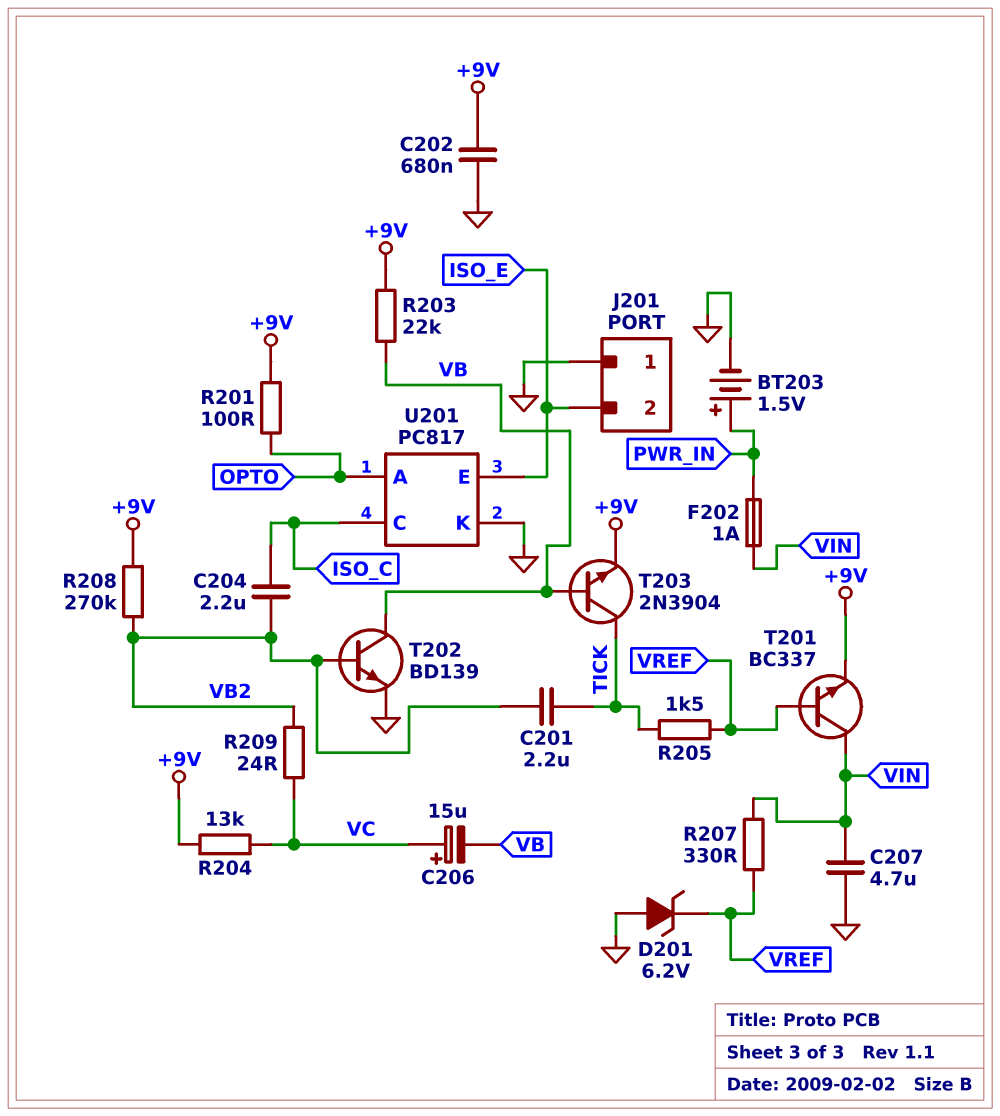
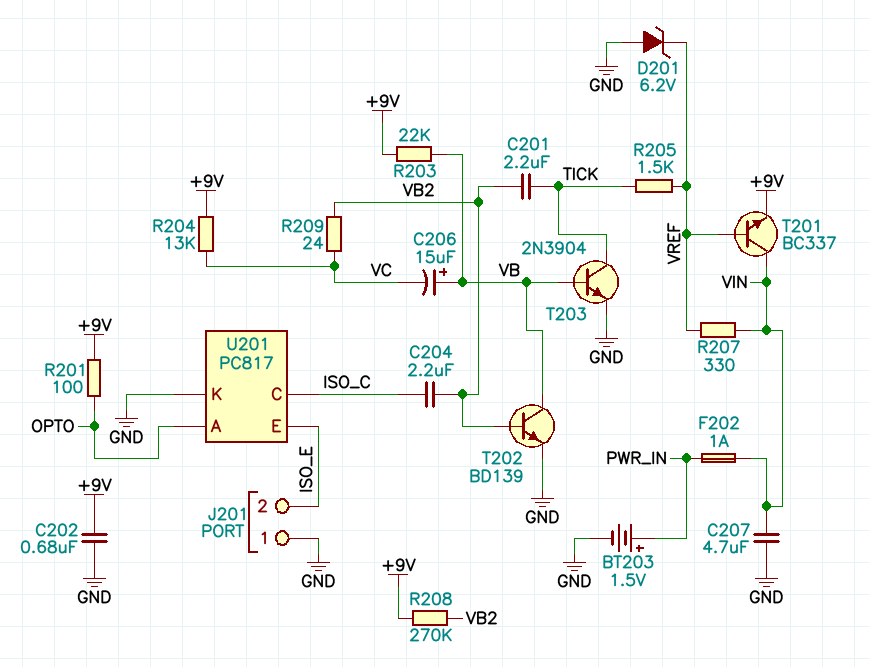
C206: 15uF (plus VC, minus VB) -> 15uF (plus VB, minus VC)
T203: NPN 2N3904 (B VB, C TICK, E +9V) -> NPN 2N3904 (B VB, C TICK, E GND)

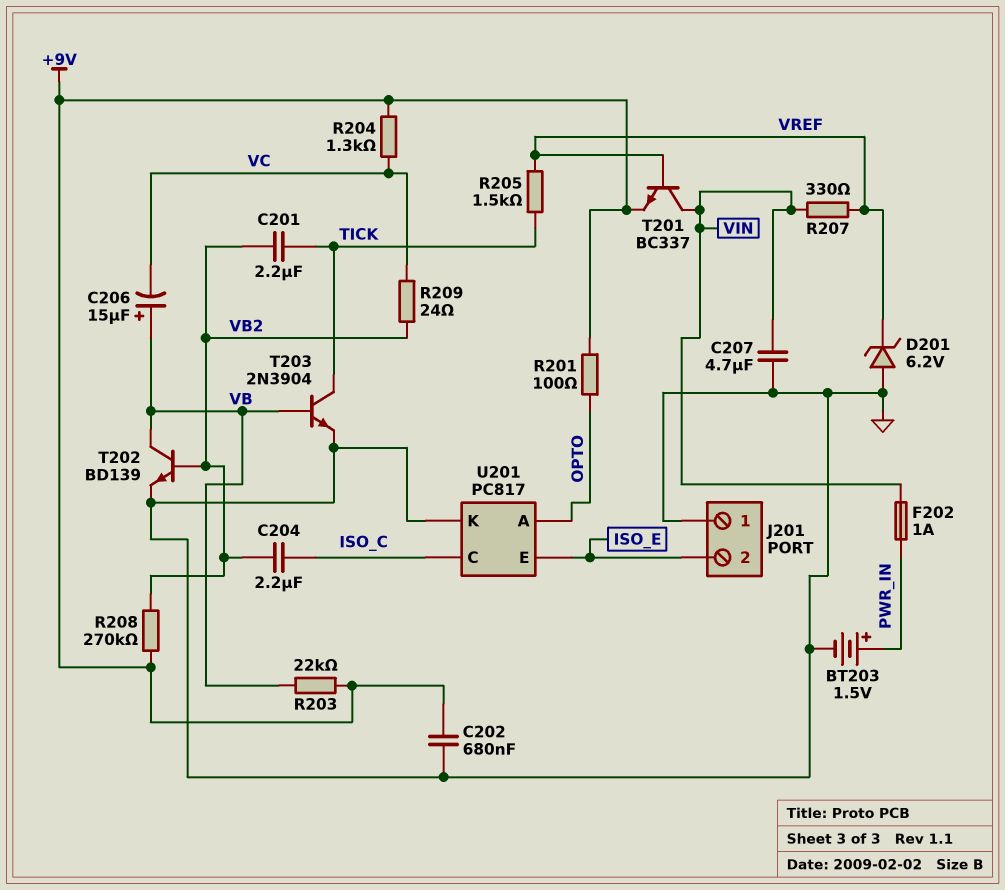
R204: 13k (+9V, VC) -> 1.3k (+9V, VC)

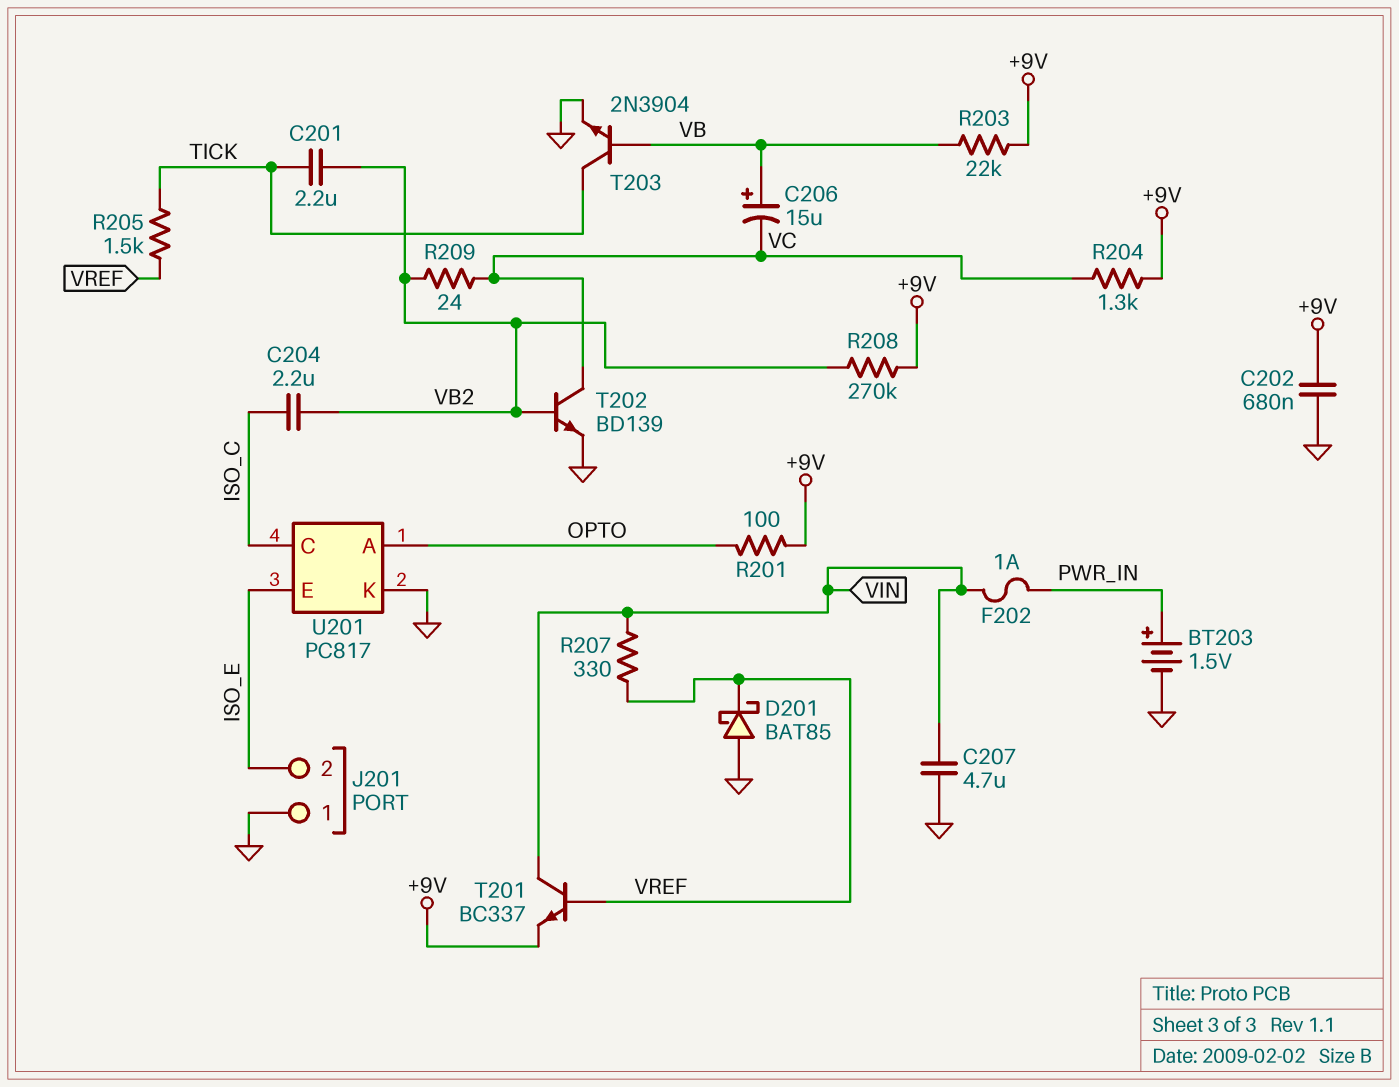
D201: zener 6.2V (A GND, K VREF) -> schottky BAT85 (A GND, K VREF)
T202: NPN BD139 (B VB2, C VB, E GND) -> NPN BD139 (B VB2, C VC, E GND)

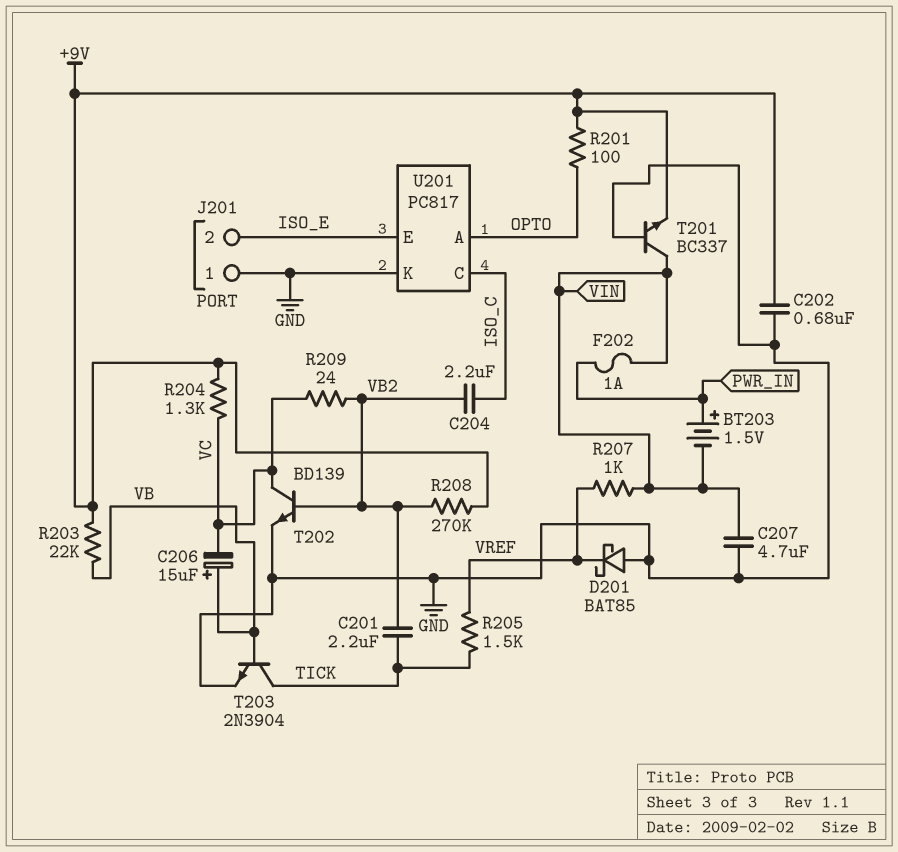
BT203: 1.5V (plus PWR_IN, minus GND) -> 1.5V (plus PWR_IN, minus VIN)
R207: 330 (VIN, VREF) -> 1k (VIN, VREF)
T201: NPN BC337 (B VREF, C VIN, E +9V) -> NPN BC337 (B GND, C VIN, E +9V)

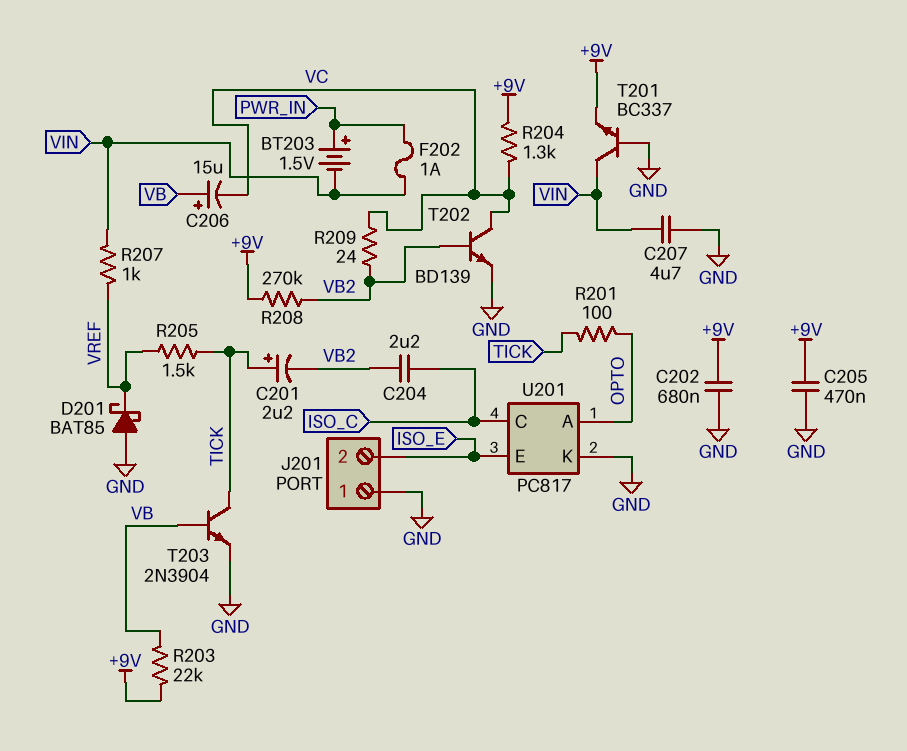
C201: 2.2uF (TICK, VB2) -> 2.2uF (plus TICK, minus VB2)
C205: none -> 470nF (+9V, GND)
R201: 100 (+9V, OPTO) -> 100 (OPTO, TICK)

